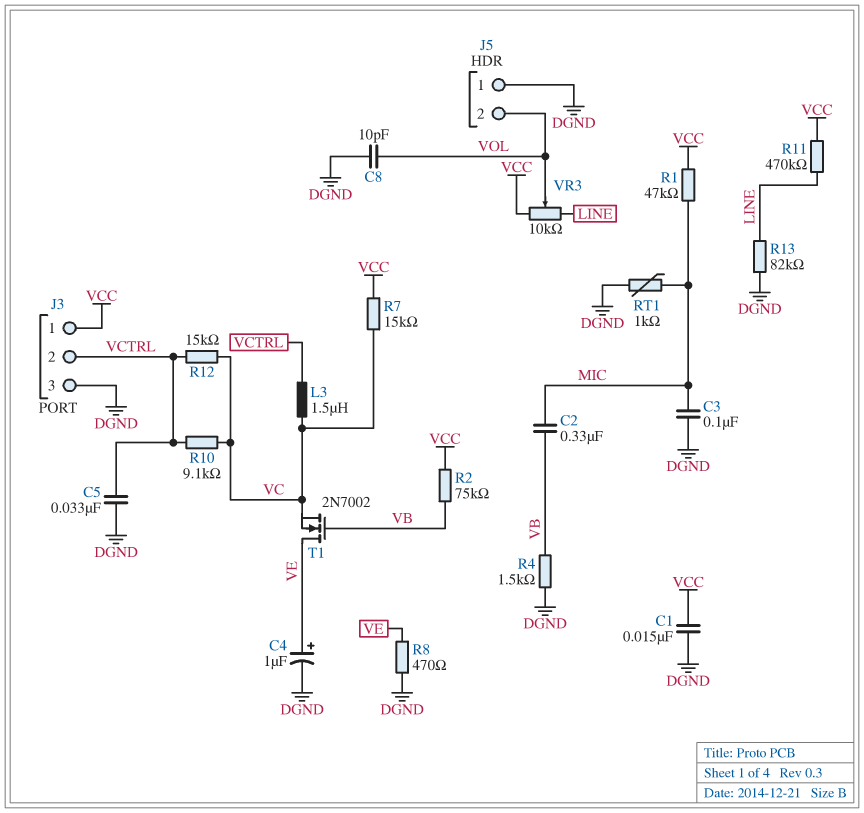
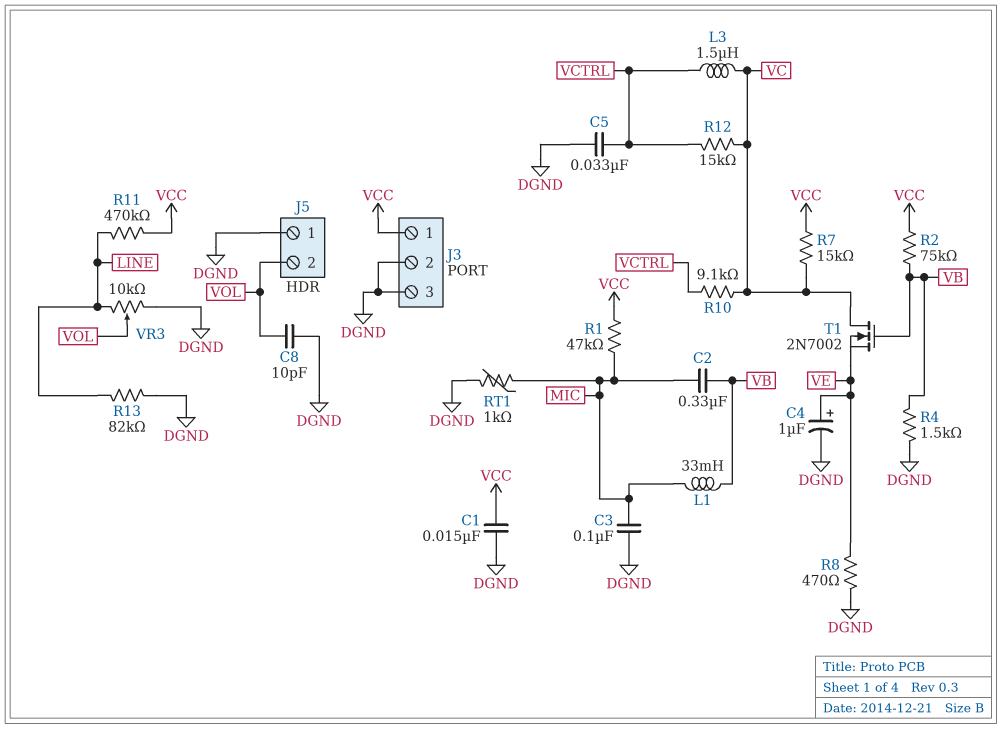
J3 pin 2: VCTRL -> DGND
L1: none -> 33mH (MIC, VB)
T1: NMOS 2N7002 (G VB, D VE, S VC) -> NMOS 2N7002 (G VB, D VC, S VE)
VR3: 10k (LINE, VCC, wiper VOL) -> 10k (DGND, LINE, wiper VOL)

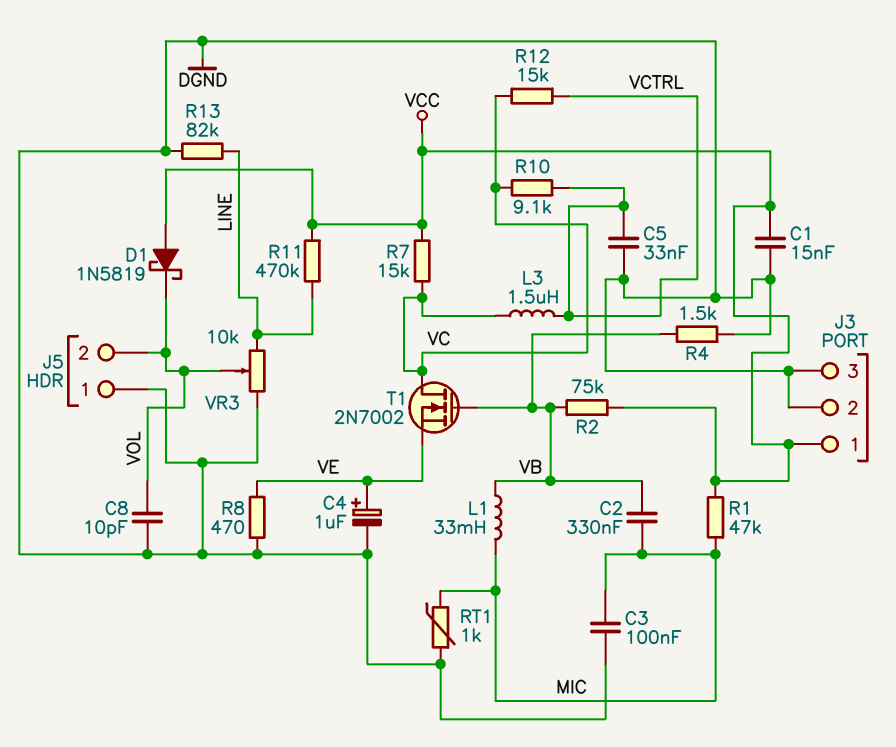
D1: none -> schottky 1N5819 (A VCC, K VOL)

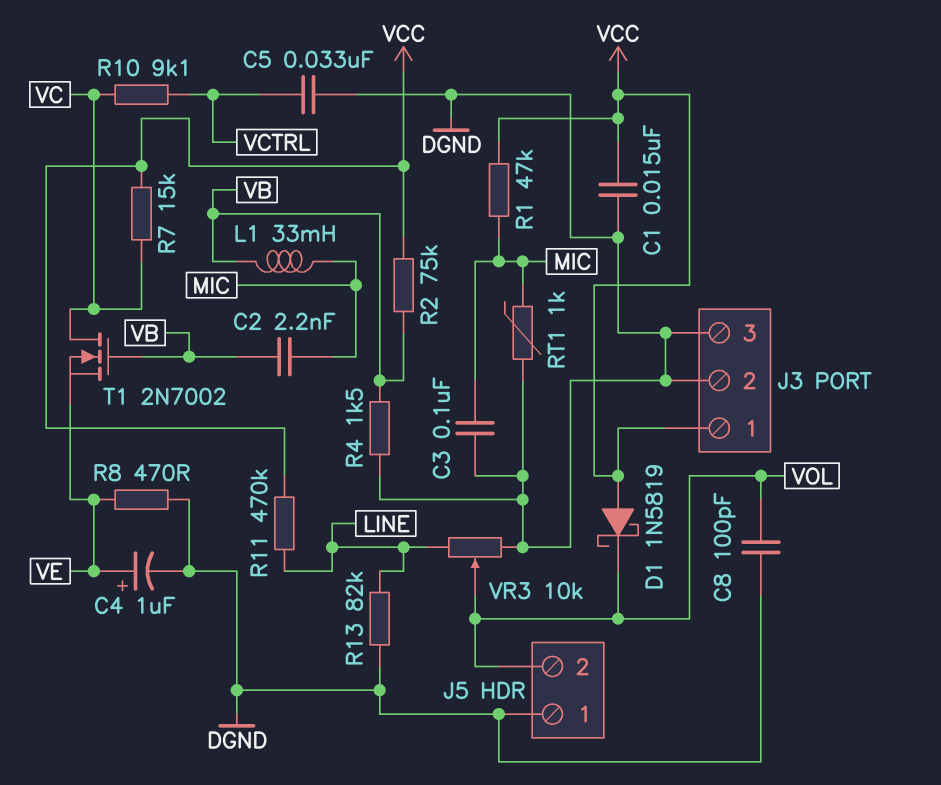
C2: 330nF (MIC, VB) -> 2.2nF (MIC, VB)
C8: 10pF (DGND, VOL) -> 100pF (DGND, VOL)
L3: 1.5uH (VC, VCTRL) -> none
R12: 15k (VC, VCTRL) -> none

